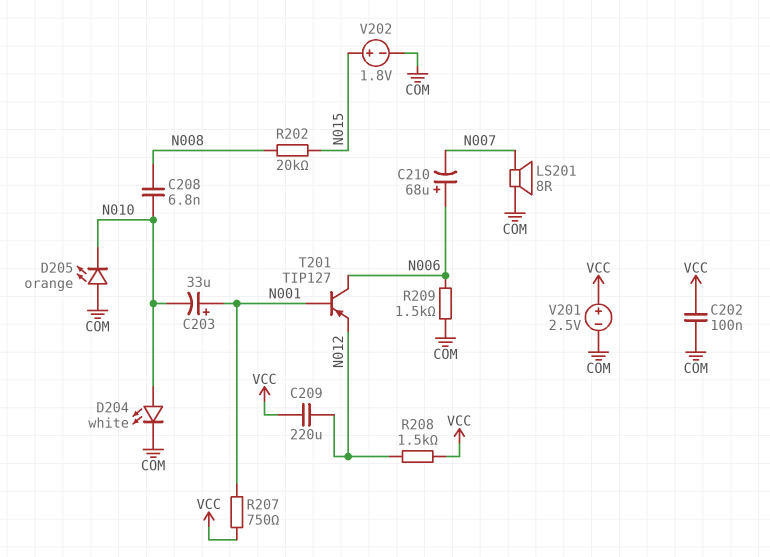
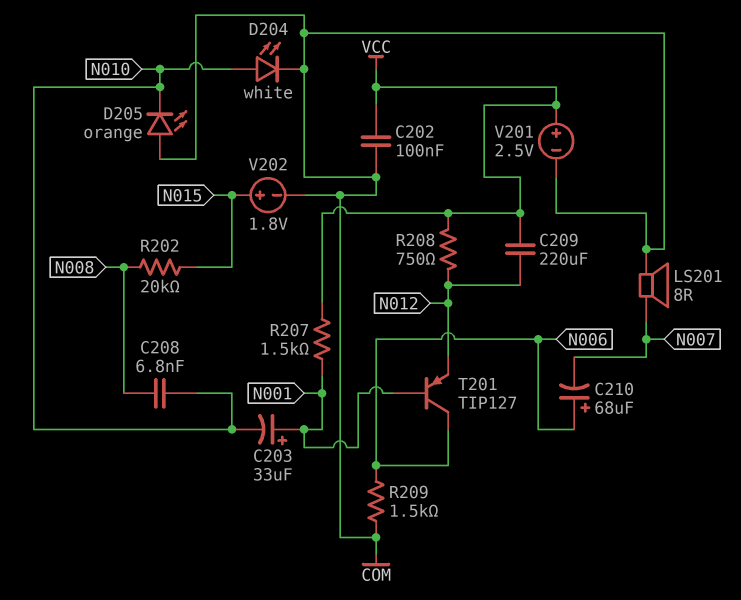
R207: 750 (N001, VCC) -> 1.5k (N001, VCC)
R208: 1.5k (N012, VCC) -> 750 (N012, VCC)

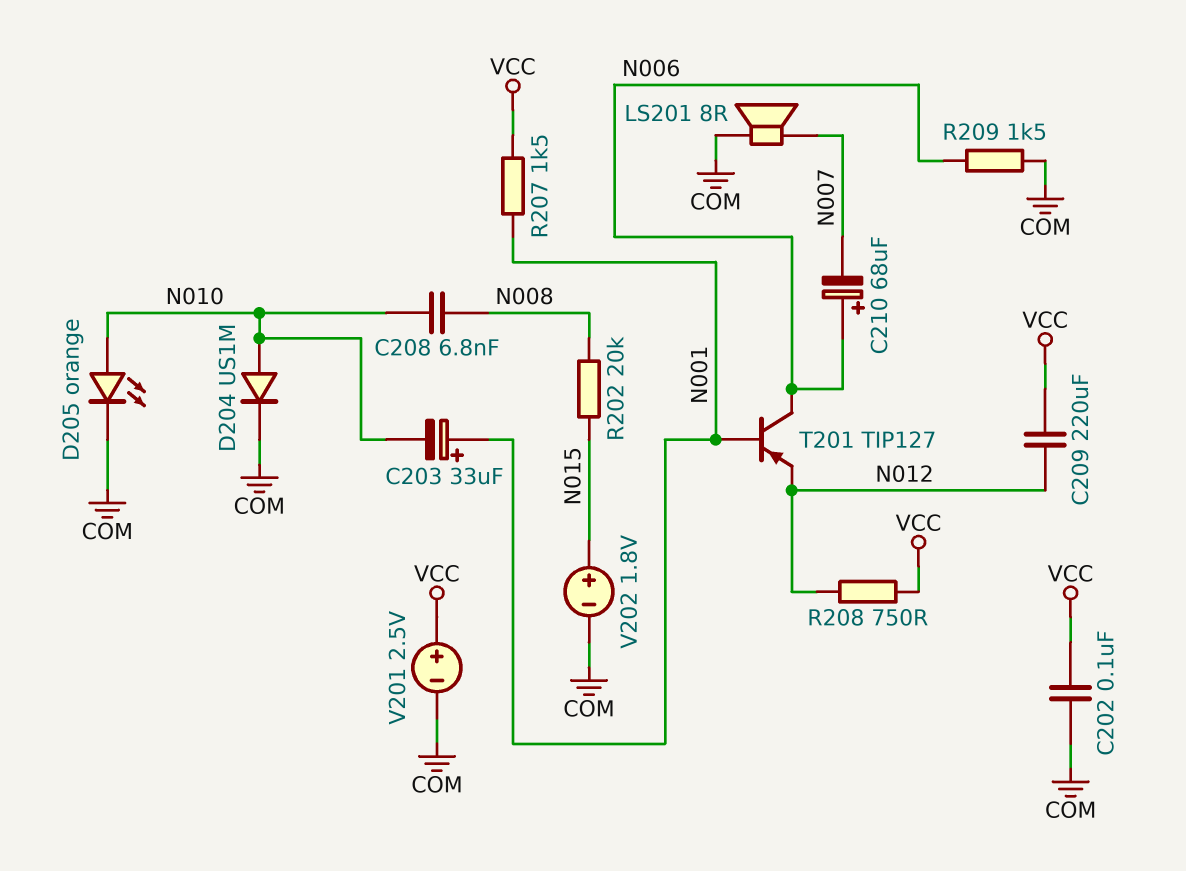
D204: LED white (A N010, K COM) -> diode US1M (A N010, K COM)
D205: LED orange (A COM, K N010) -> LED orange (A N010, K COM)

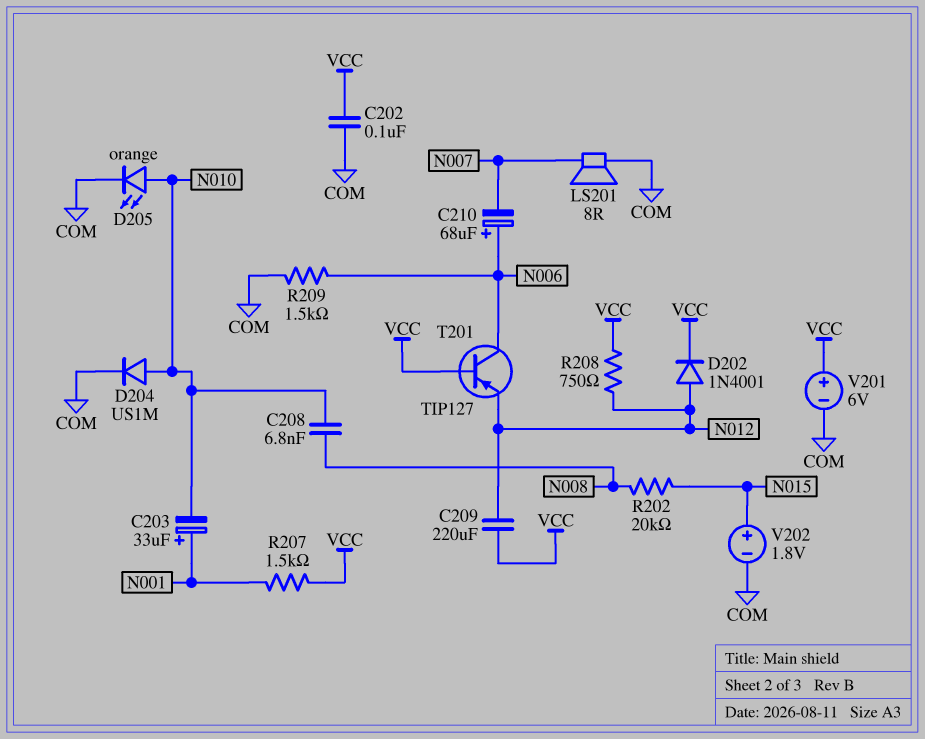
D202: none -> diode 1N4001 (A N012, K VCC)
T201: PNP TIP127 (B N001, C N006, E N012) -> PNP TIP127 (B VCC, C N006, E N012)
V201: 2.5V (plus VCC, minus COM) -> 6V (plus VCC, minus COM)

